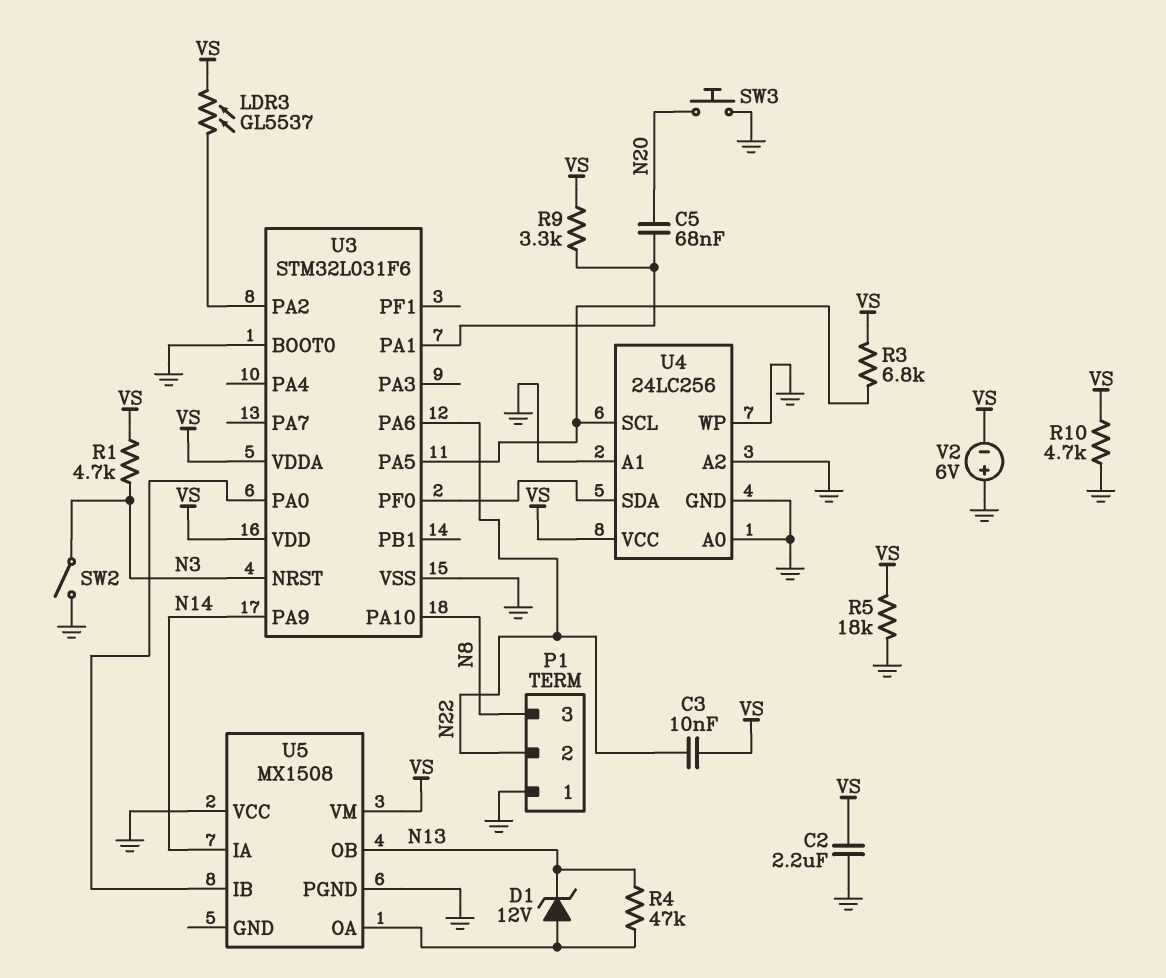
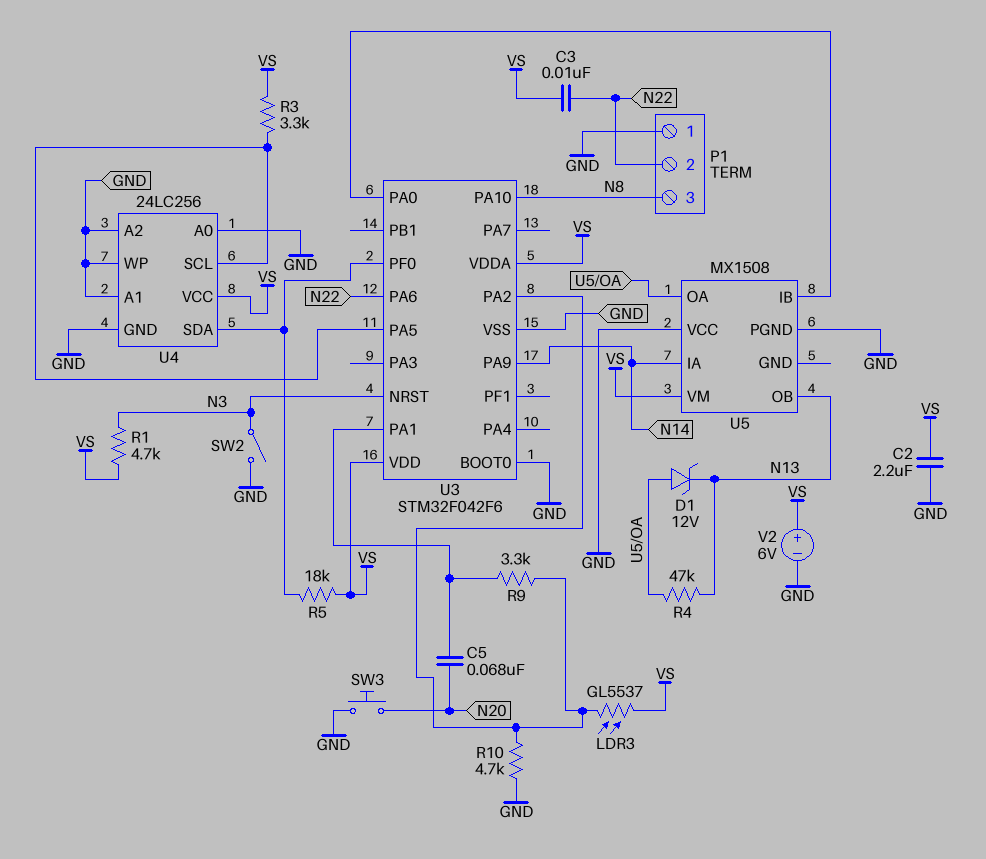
R3: 6.8k (U3/PA5, VS) -> 3.3k (U3/PA5, VS)
R5: 18k (GND, VS) -> 18k (U3/PF0, VS)
R9: 3.3k (U3/PA1, VS) -> 3.3k (U3/PA1, U3/PA2)
R10: 4.7k (GND, VS) -> 4.7k (GND, U3/PA2)
U3: STM32L031F6 -> STM32F042F6
V2: 6V (plus GND, minus VS) -> 6V (plus VS, minus GND)

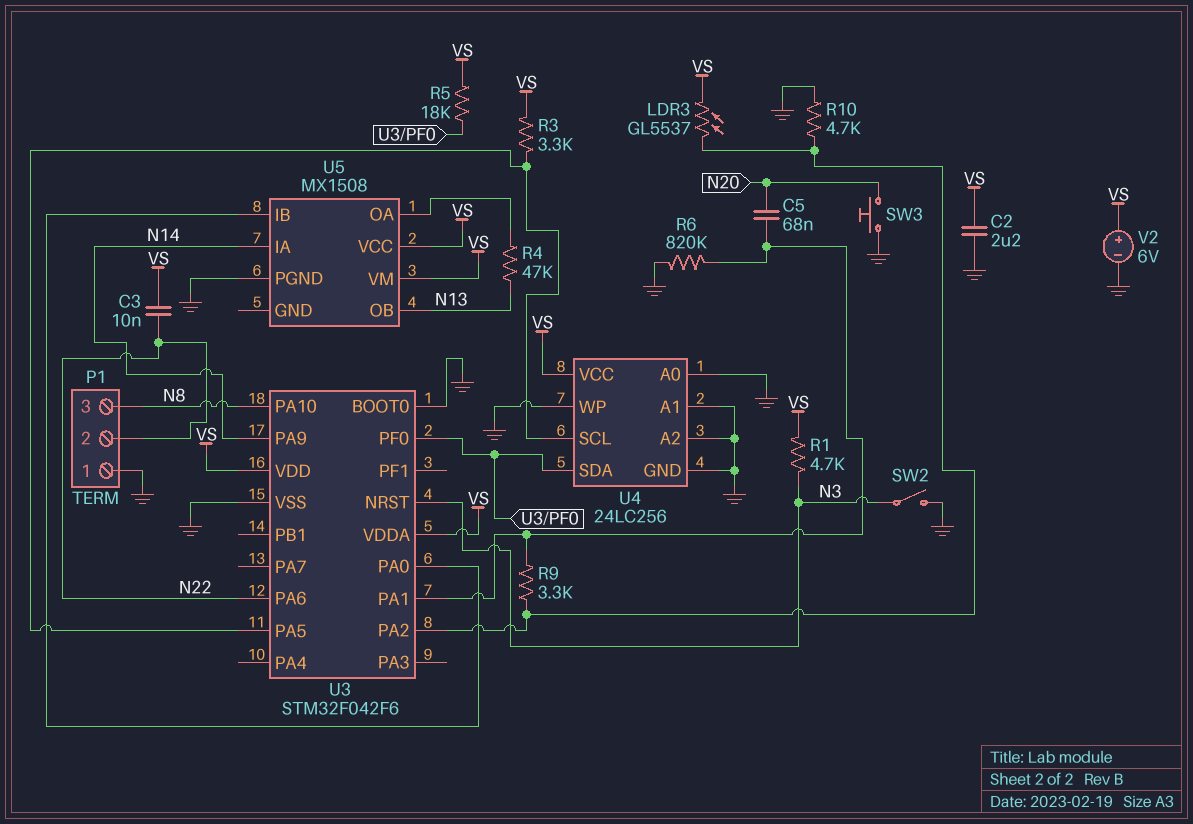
D1: zener 12V (A U5/OA, K N13) -> none
R6: none -> 820k (GND, U3/PA1)
U5 pin VCC: GND -> VS

